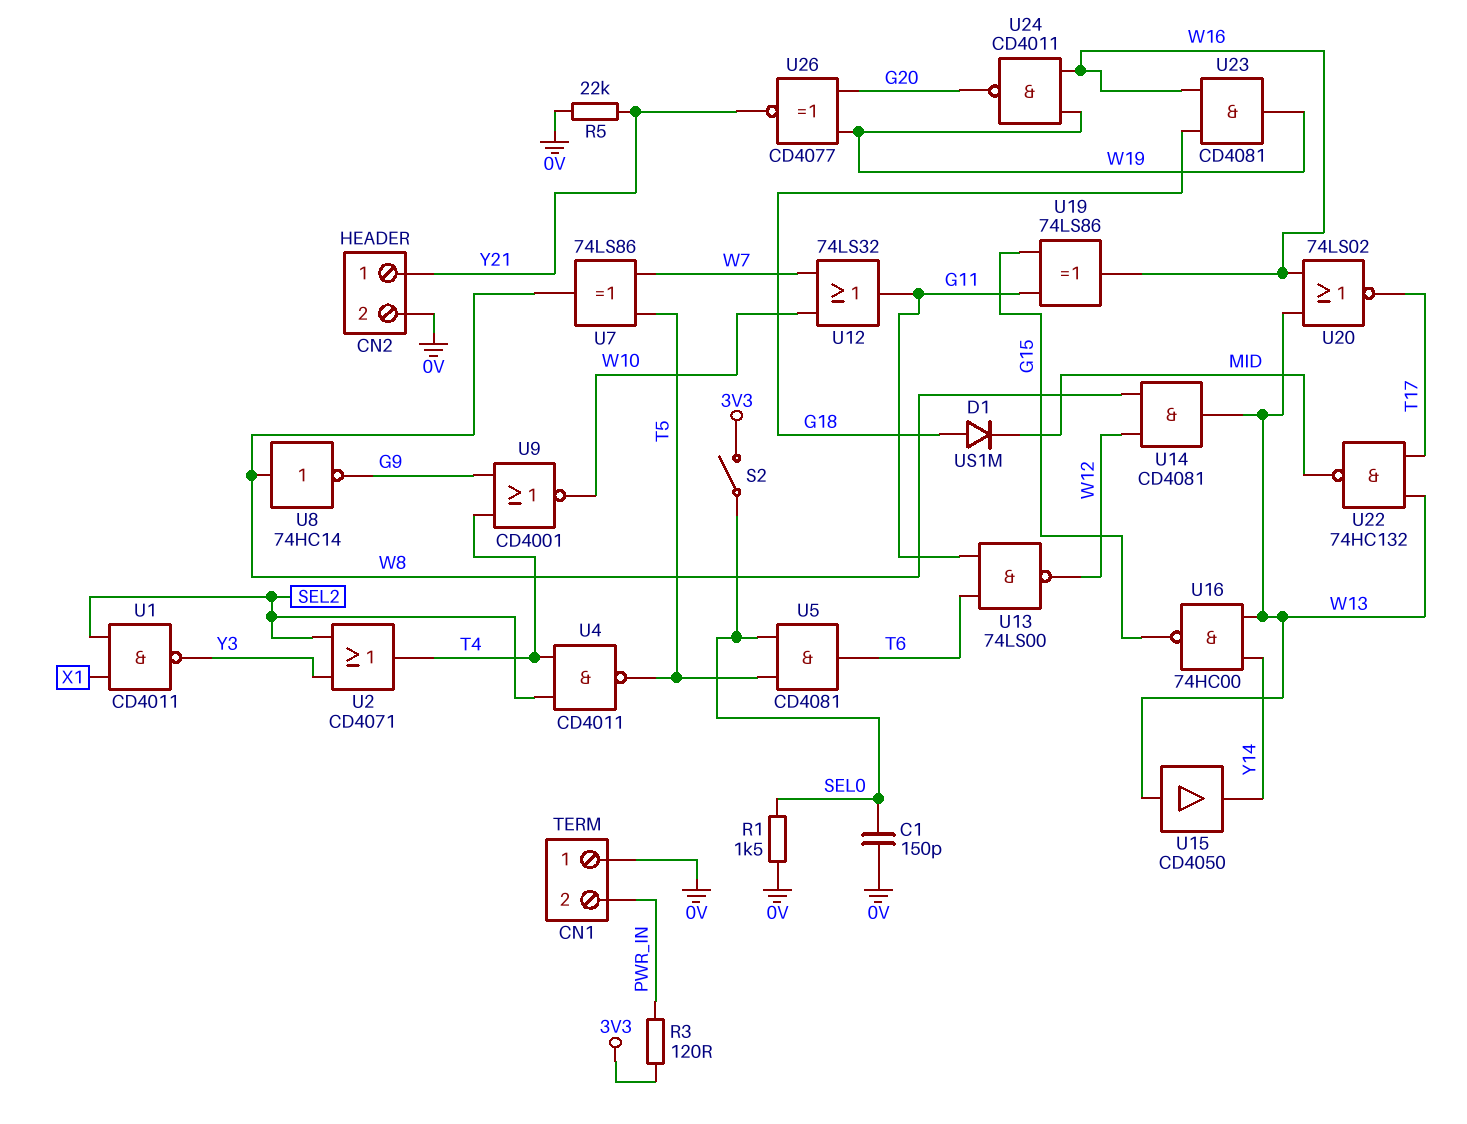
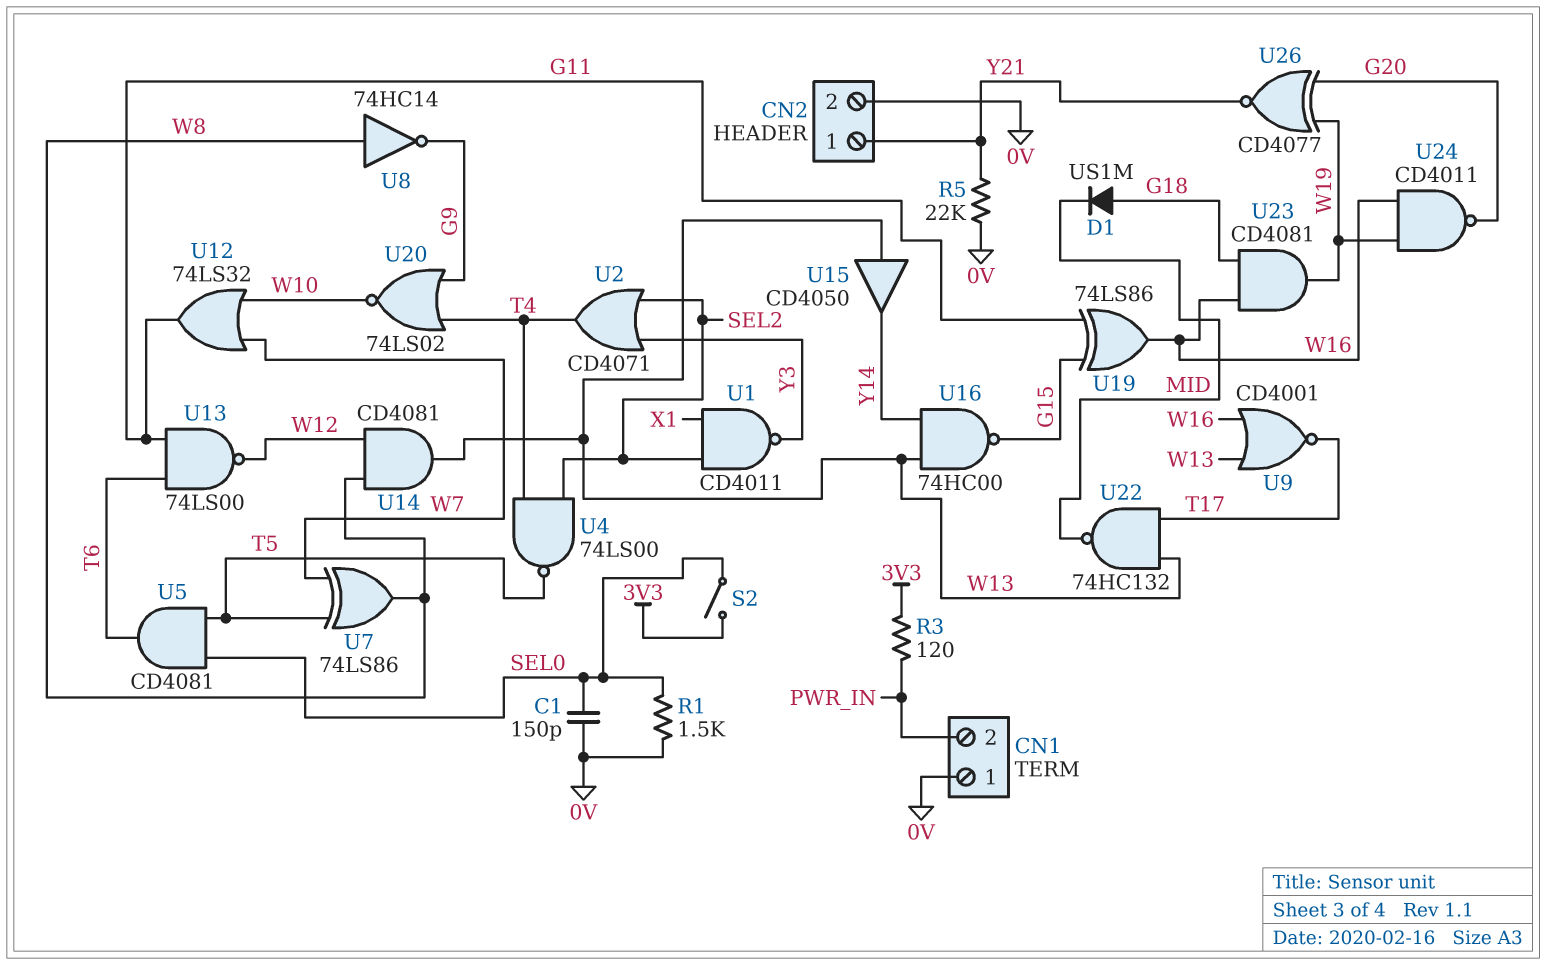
U4: NAND CD4011 (in SEL2, in T4, out T5) -> NAND 74LS00 (in SEL2, in T4, out T5)
U9: NOR CD4001 (in G9, in T4, out W10) -> NOR CD4001 (in W13, in W16, out T17)
U20: NOR 74LS02 (in W13, in W16, out T17) -> NOR 74LS02 (in G9, in T4, out W10)

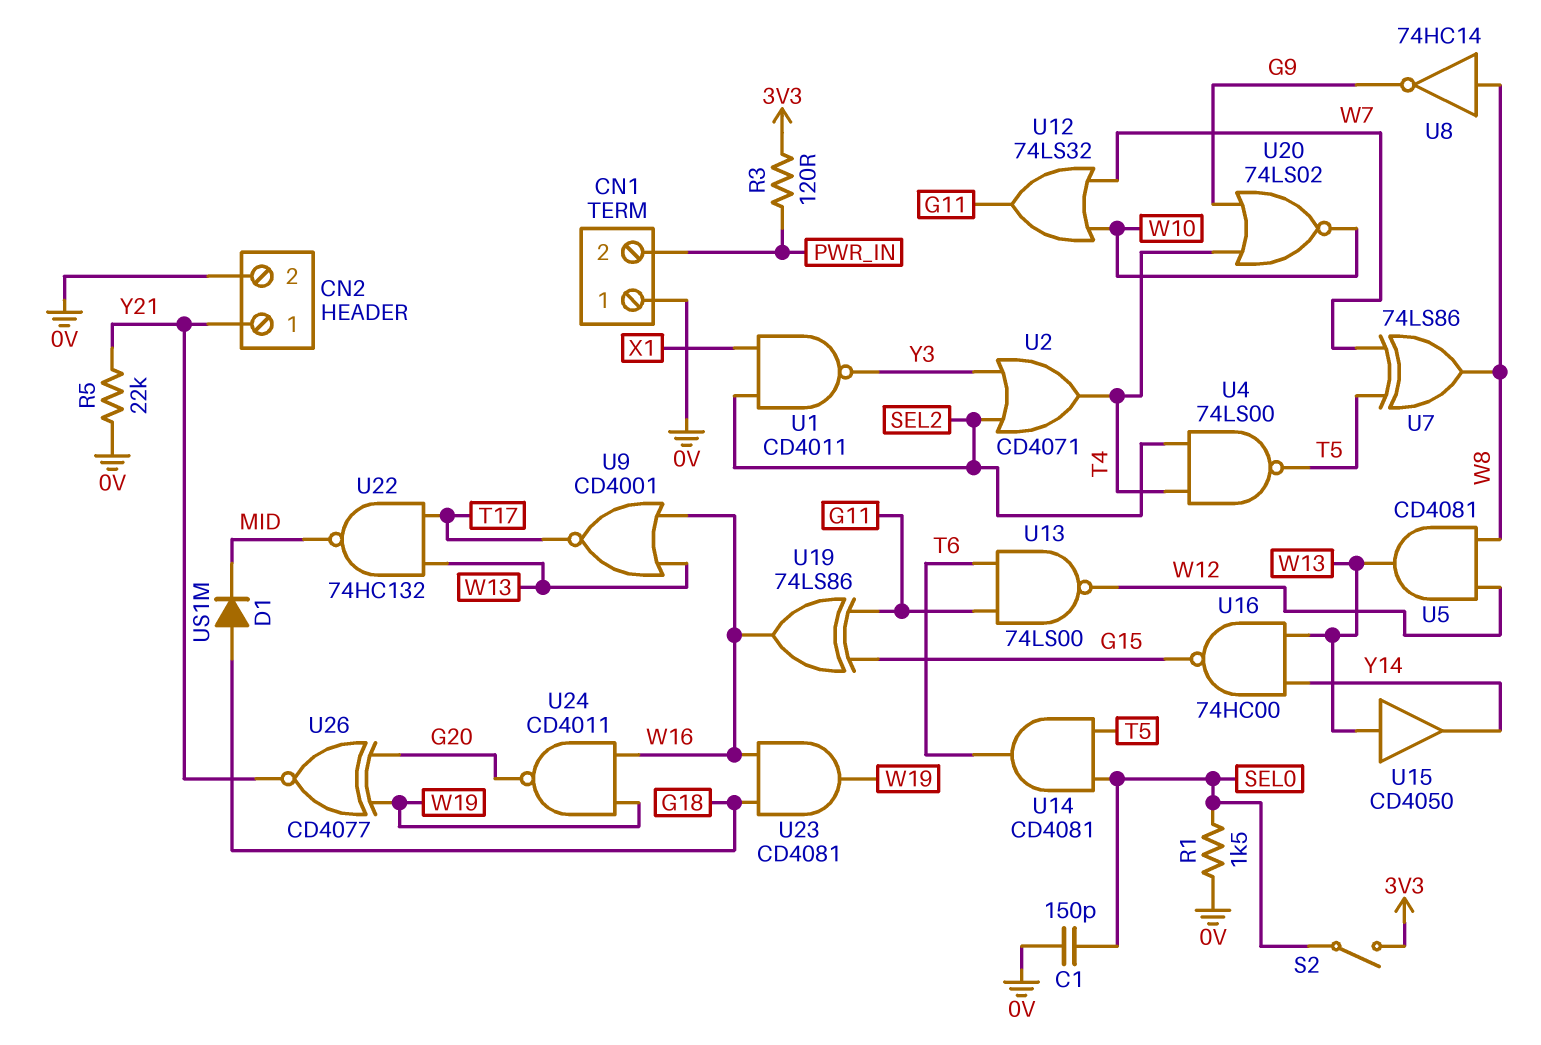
U5: AND CD4081 (in SEL0, in T5, out T6) -> AND CD4081 (in W8, in W12, out W13)
U14: AND CD4081 (in W8, in W12, out W13) -> AND CD4081 (in SEL0, in T5, out T6)

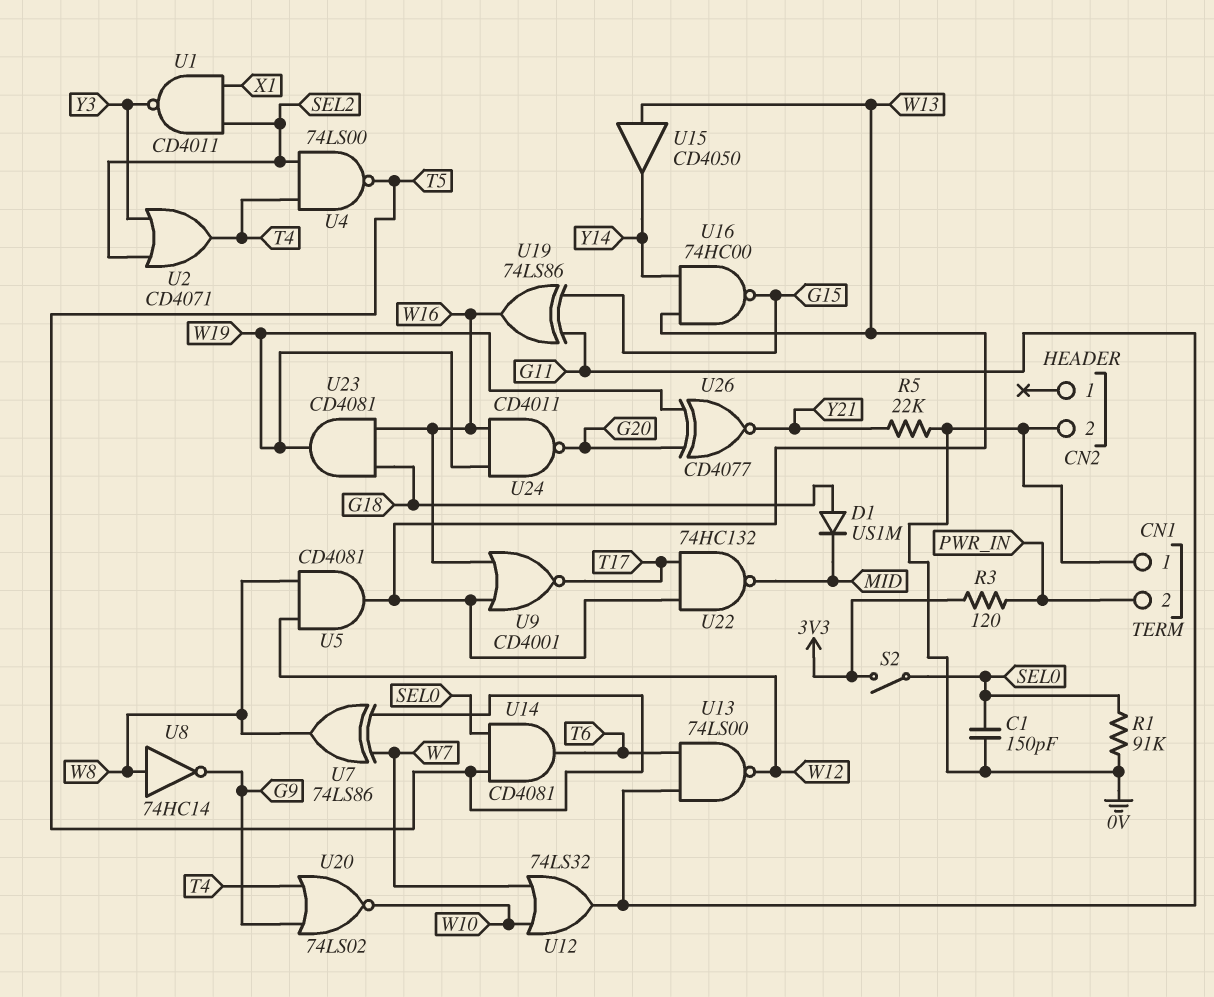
CN2 pin 1: Y21 -> none
R1: 1.5k (0V, SEL0) -> 91k (0V, SEL0)

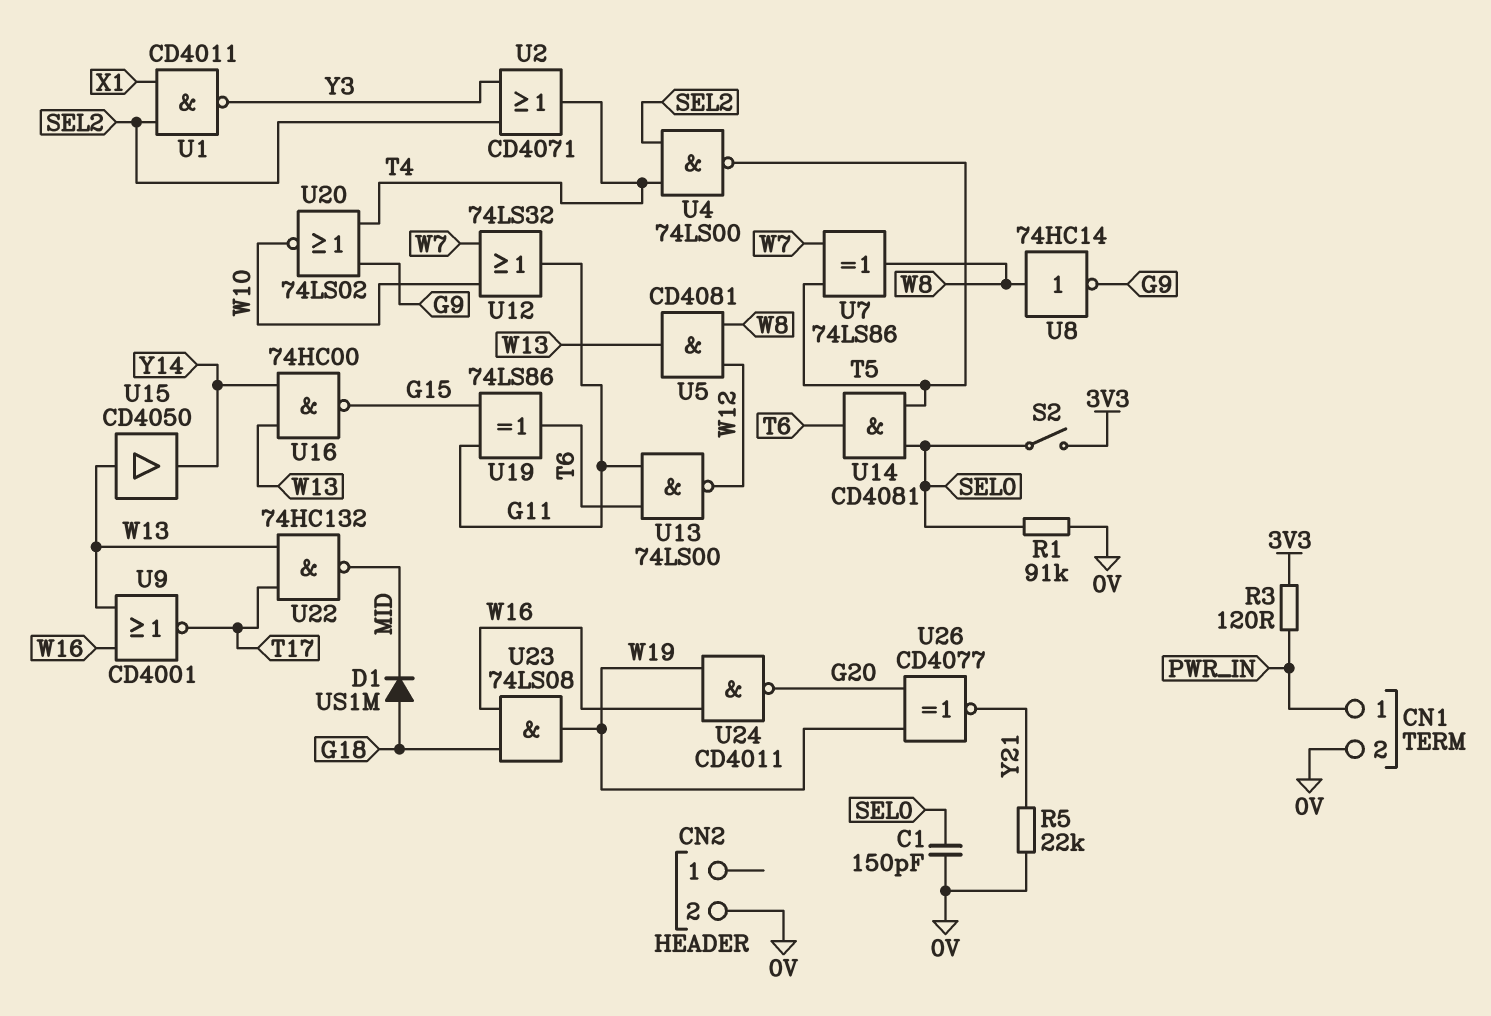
CN1 pin 1: 0V -> PWR_IN
CN1 pin 2: PWR_IN -> 0V
U19: XOR 74LS86 (in G11, in G15, out W16) -> XOR 74LS86 (in G11, in G15, out T6)
U23: AND CD4081 (in G18, in W16, out W19) -> AND 74LS08 (in G18, in W16, out W19)

